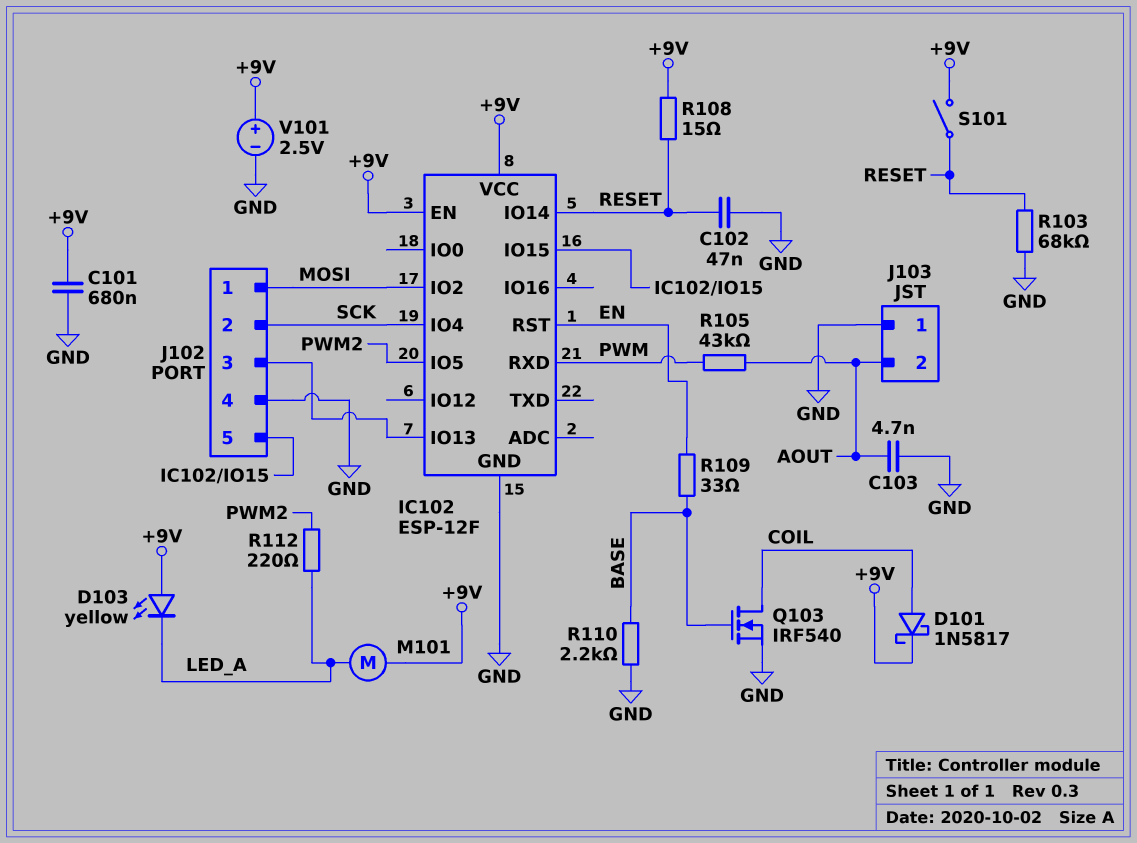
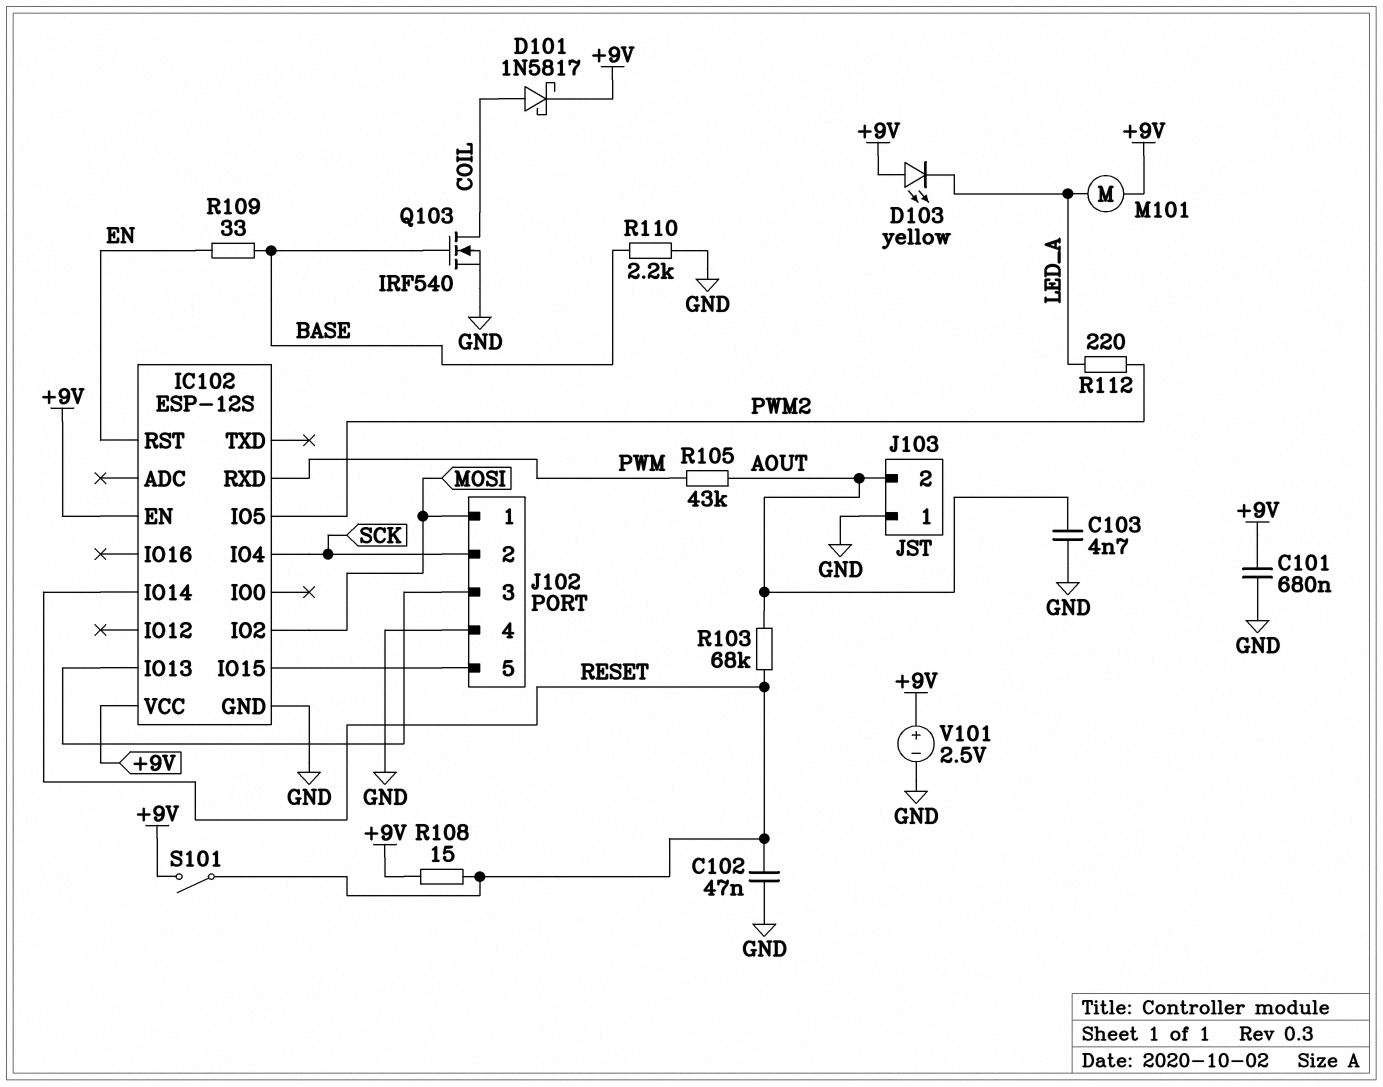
IC102: ESP-12F -> ESP-12S
R103: 68k (GND, RESET) -> 68k (AOUT, RESET)

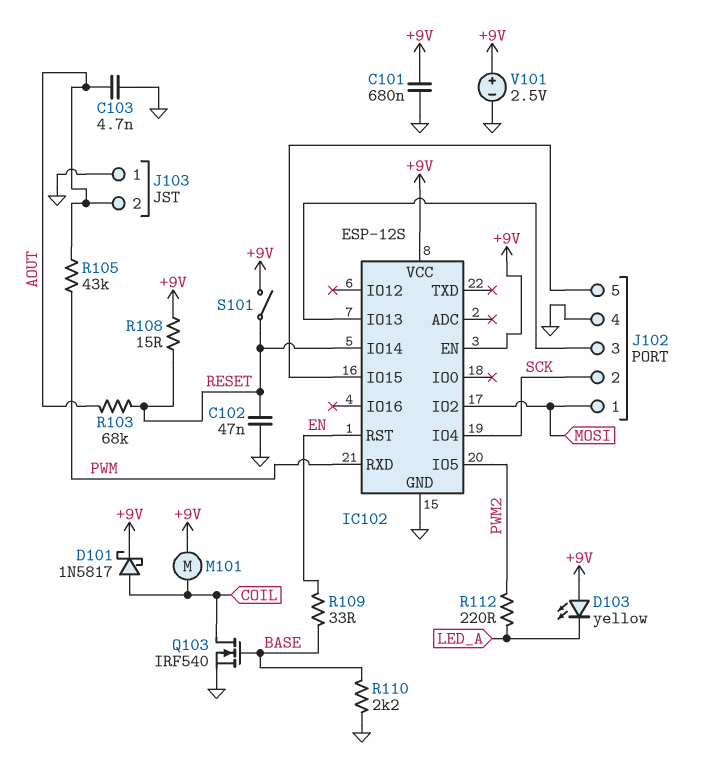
M101: motor (+9V, LED_A) -> motor (+9V, COIL)

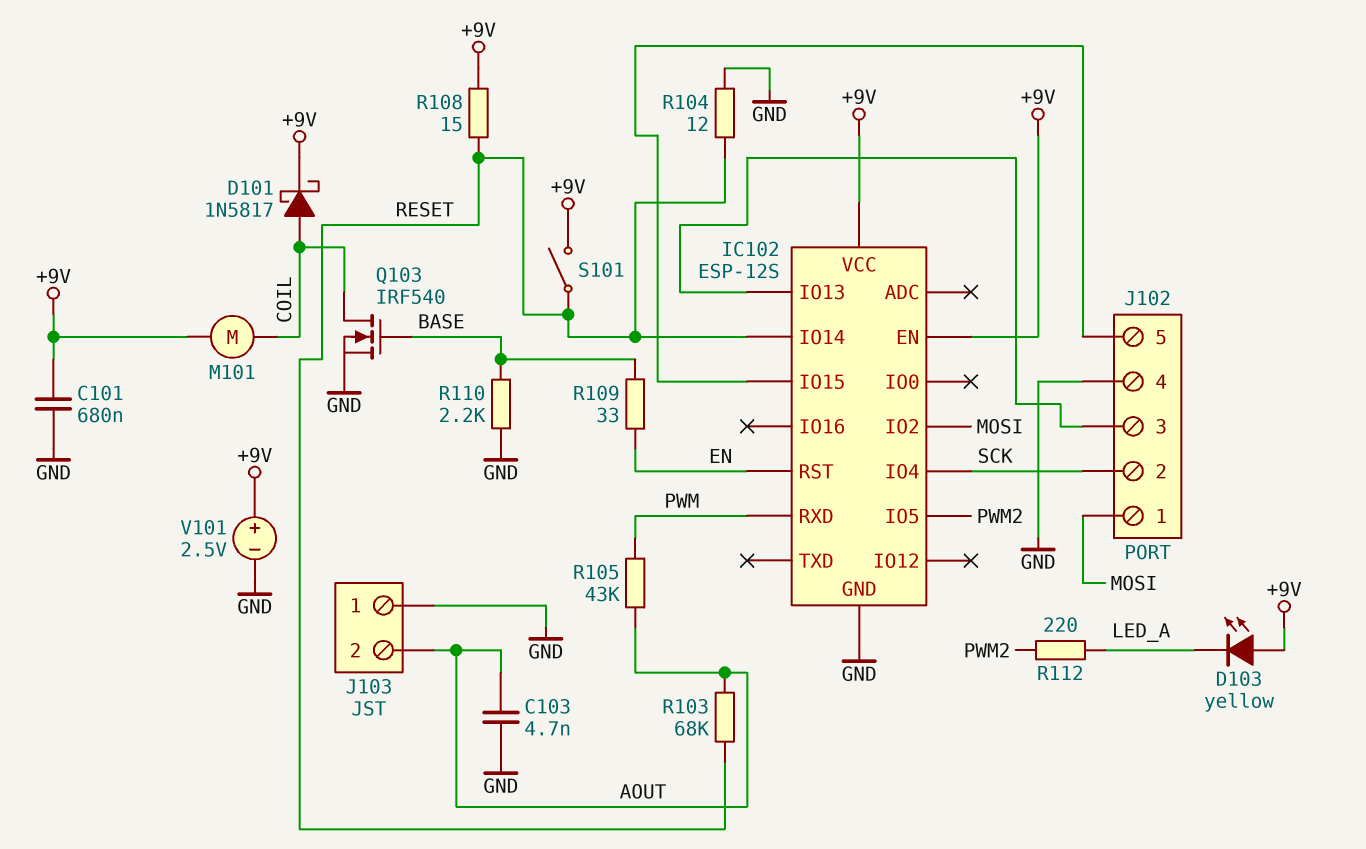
C102: 47nF (GND, RESET) -> none
R104: none -> 12 (GND, RESET)

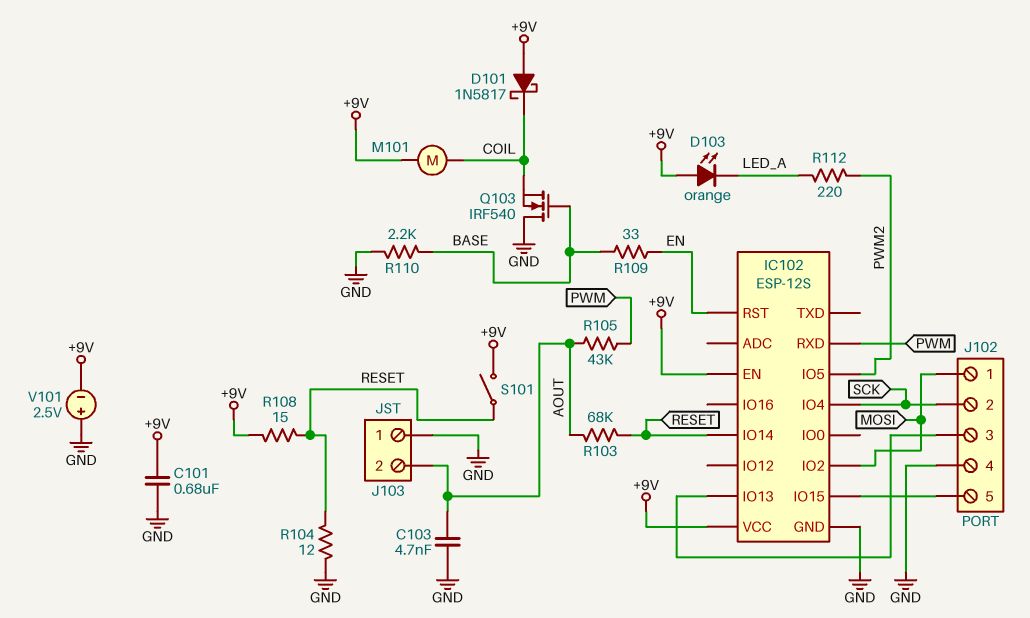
D101: schottky 1N5817 (A COIL, K +9V) -> schottky 1N5817 (A +9V, K COIL)
D103: LED yellow (A +9V, K LED_A) -> LED orange (A +9V, K LED_A)
Q103: NMOS IRF540 (G BASE, D COIL, S GND) -> NMOS IRF540 (G BASE, D GND, S COIL)
V101: 2.5V (plus +9V, minus GND) -> 2.5V (plus GND, minus +9V)

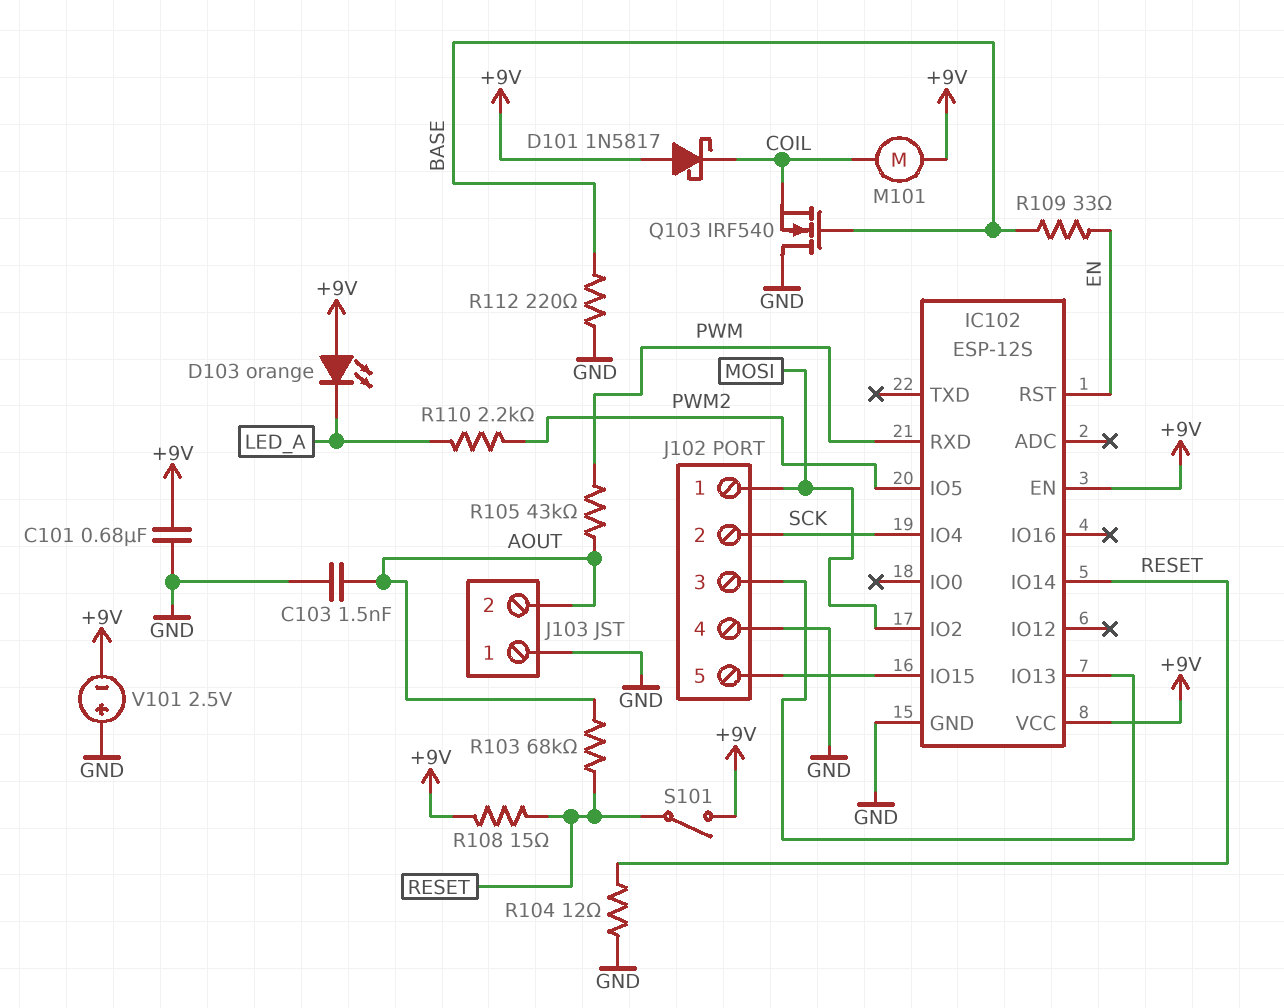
C103: 4.7nF (AOUT, GND) -> 1.5nF (AOUT, GND)
R110: 2.2k (BASE, GND) -> 2.2k (LED_A, PWM2)
R112: 220 (LED_A, PWM2) -> 220 (BASE, GND)

